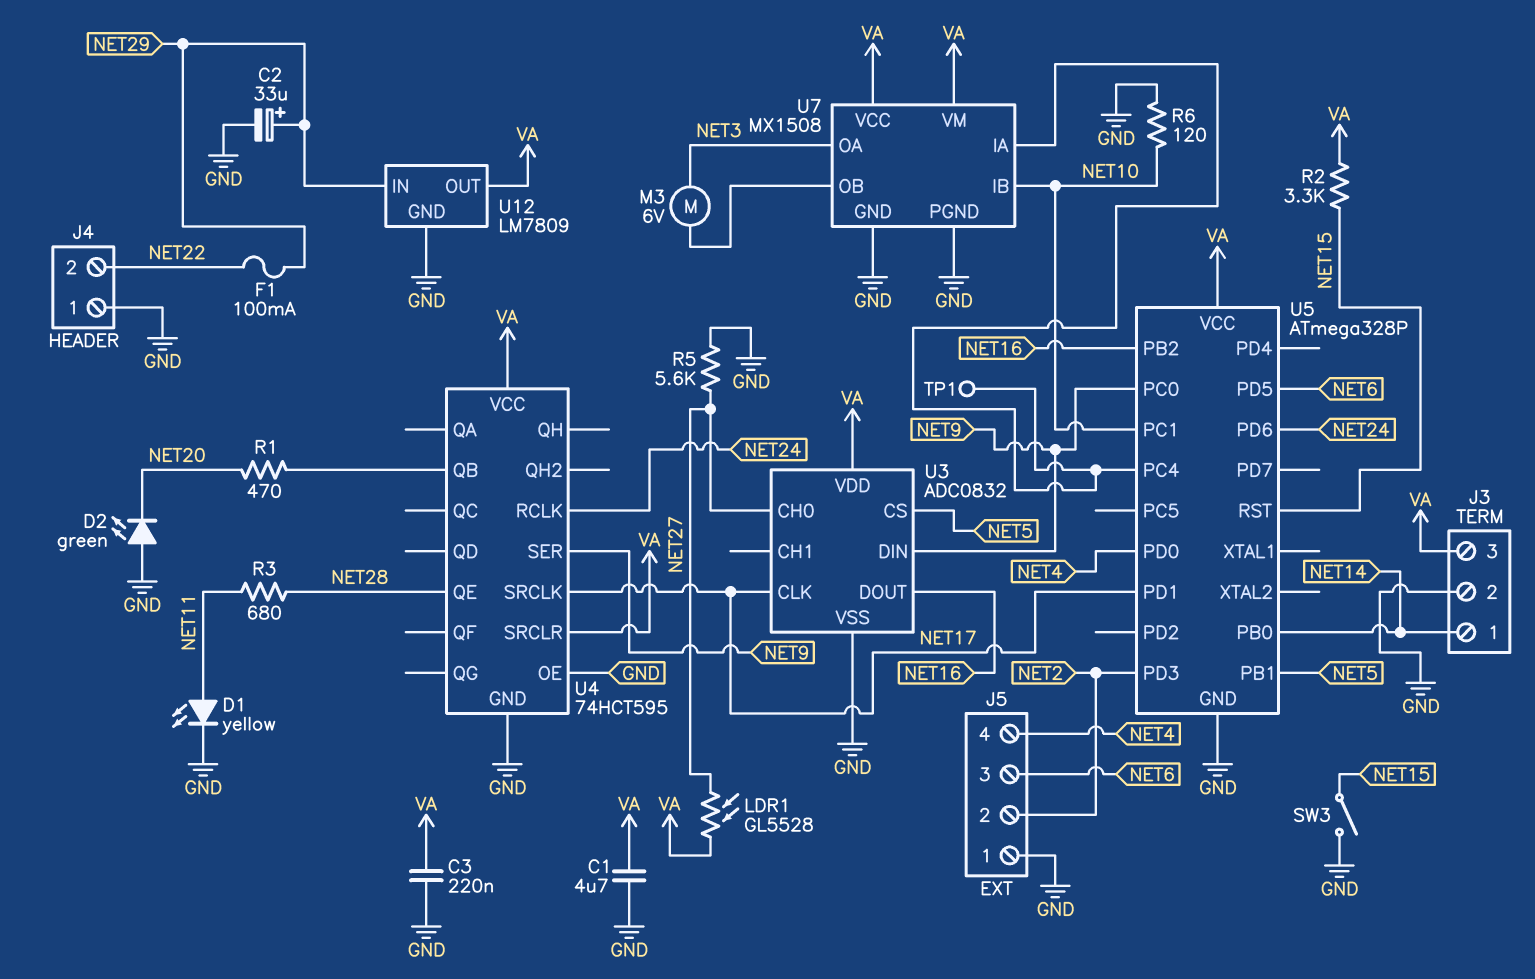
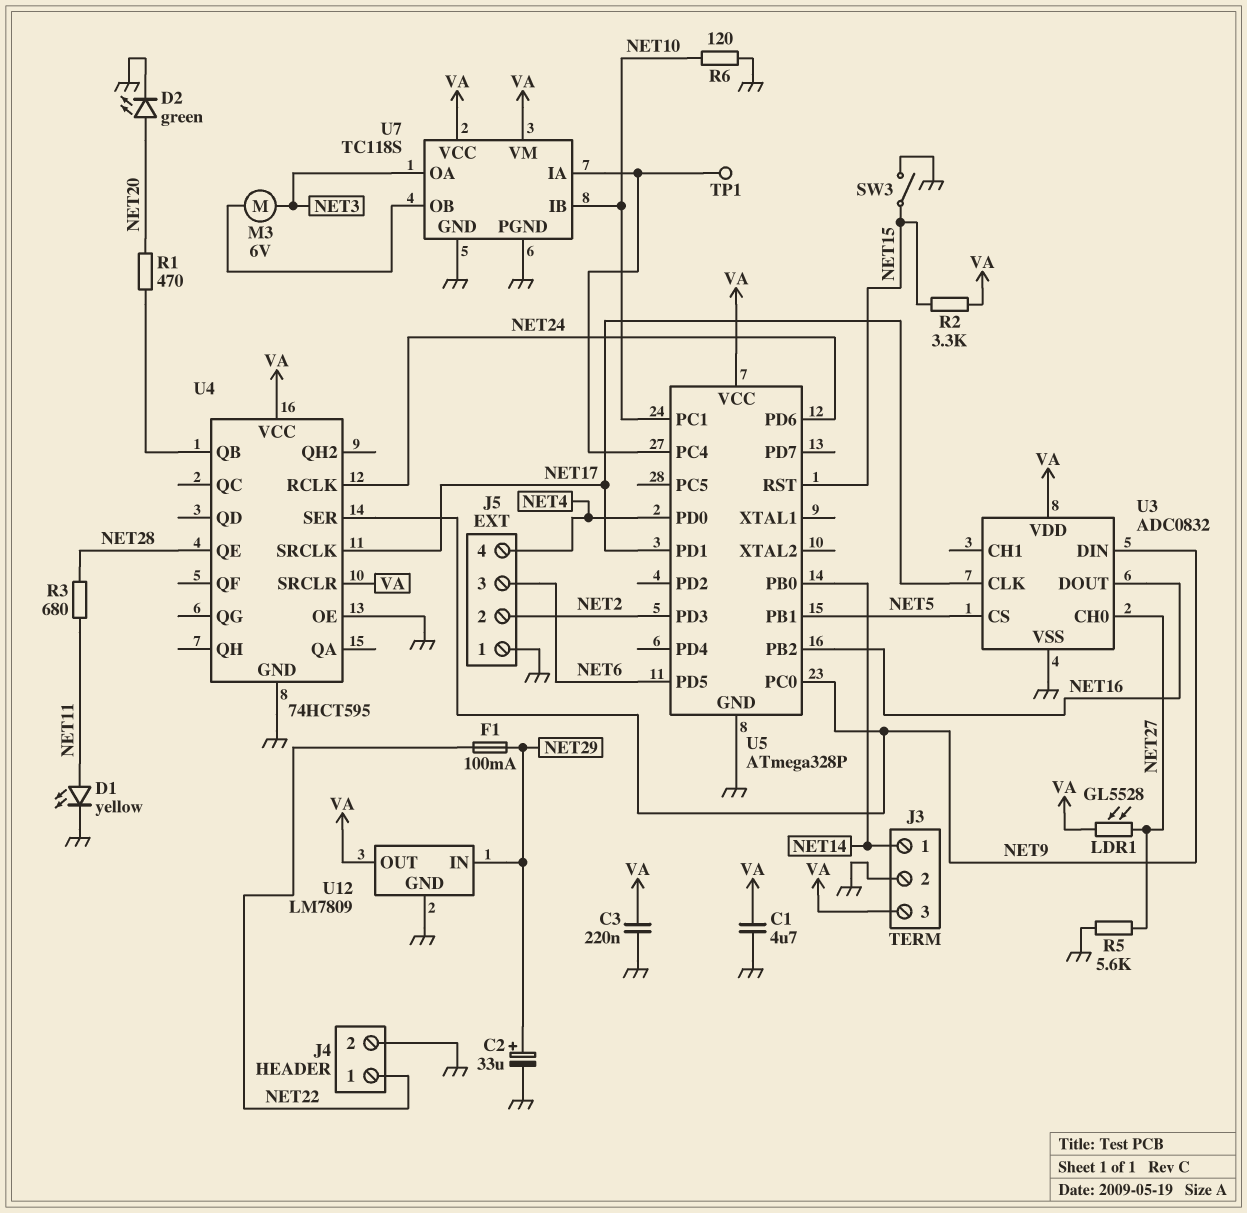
D2: LED green (A GND, K NET20) -> LED green (A NET20, K GND)
J4 pin 1: GND -> NET22
J4 pin 2: NET22 -> GND
U7: MX1508 -> TC118S

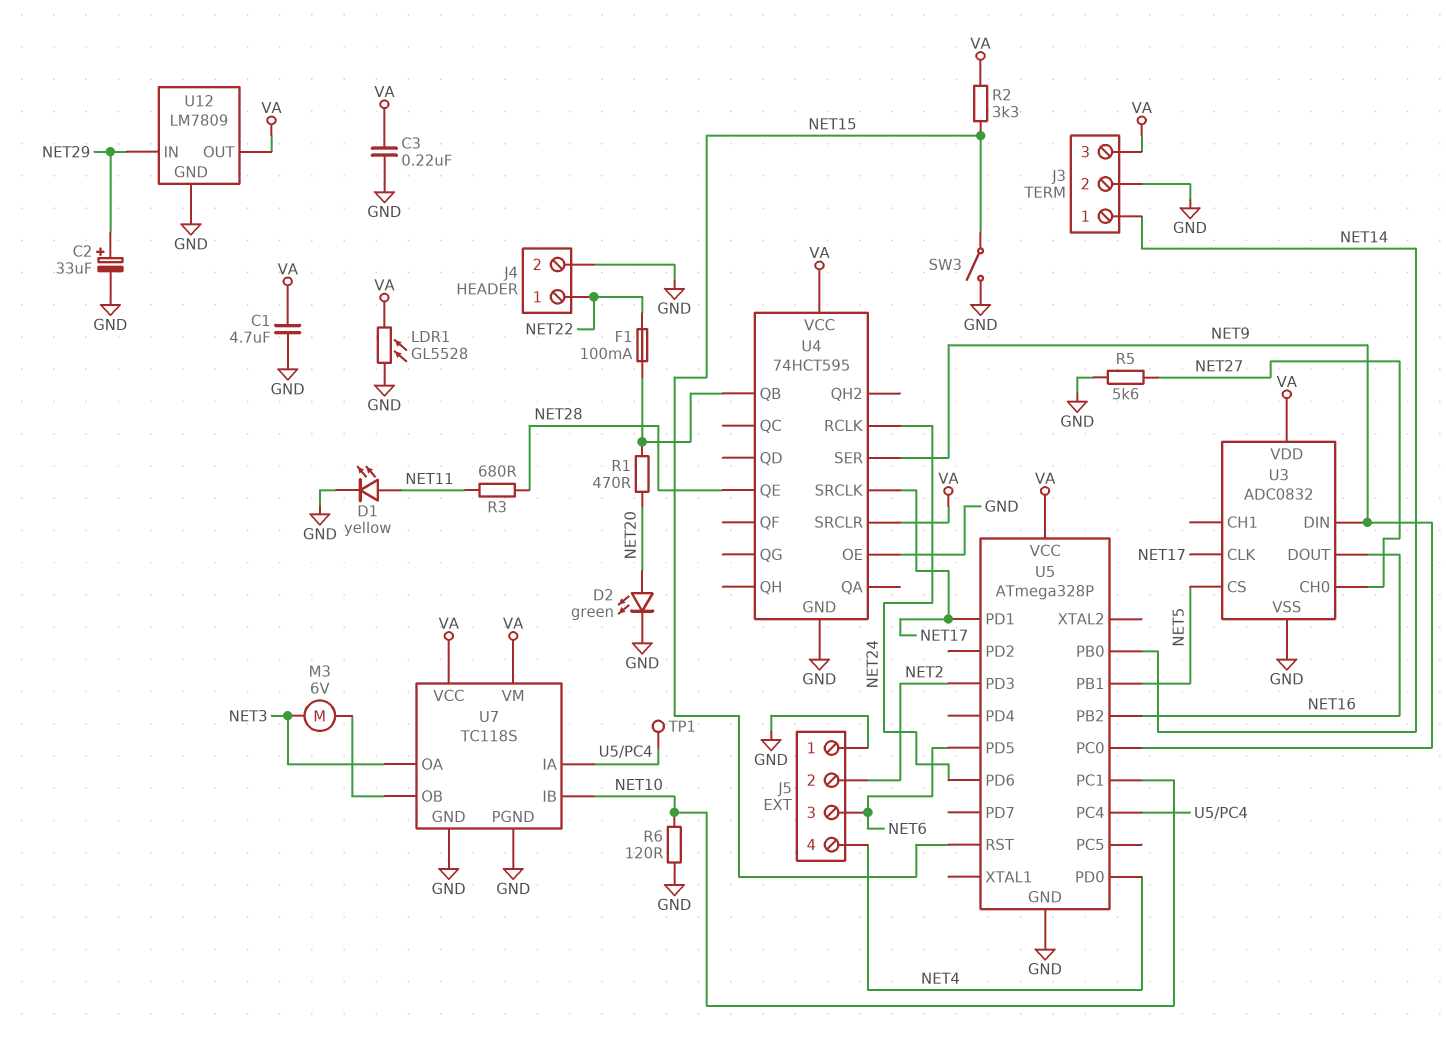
F1: 100mA (NET22, NET29) -> 100mA (NET22, U4/QB)
LDR1: GL5528 (NET27, VA) -> GL5528 (GND, VA)

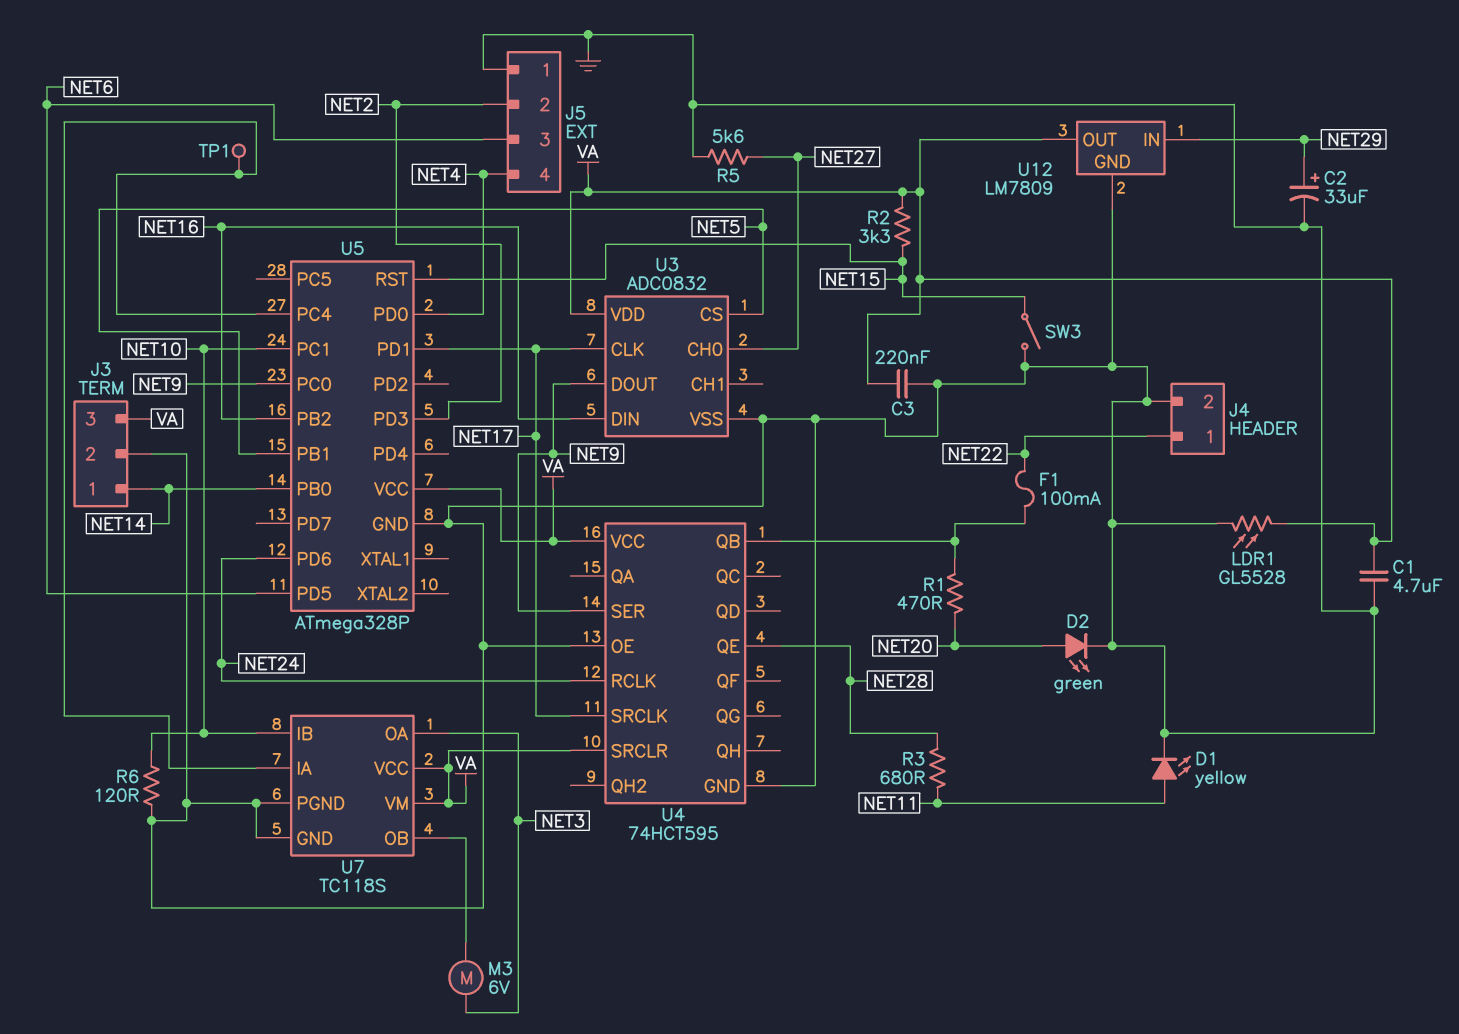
U3 pin DIN: NET9 -> NET16
U3 pin DOUT: NET16 -> NET9

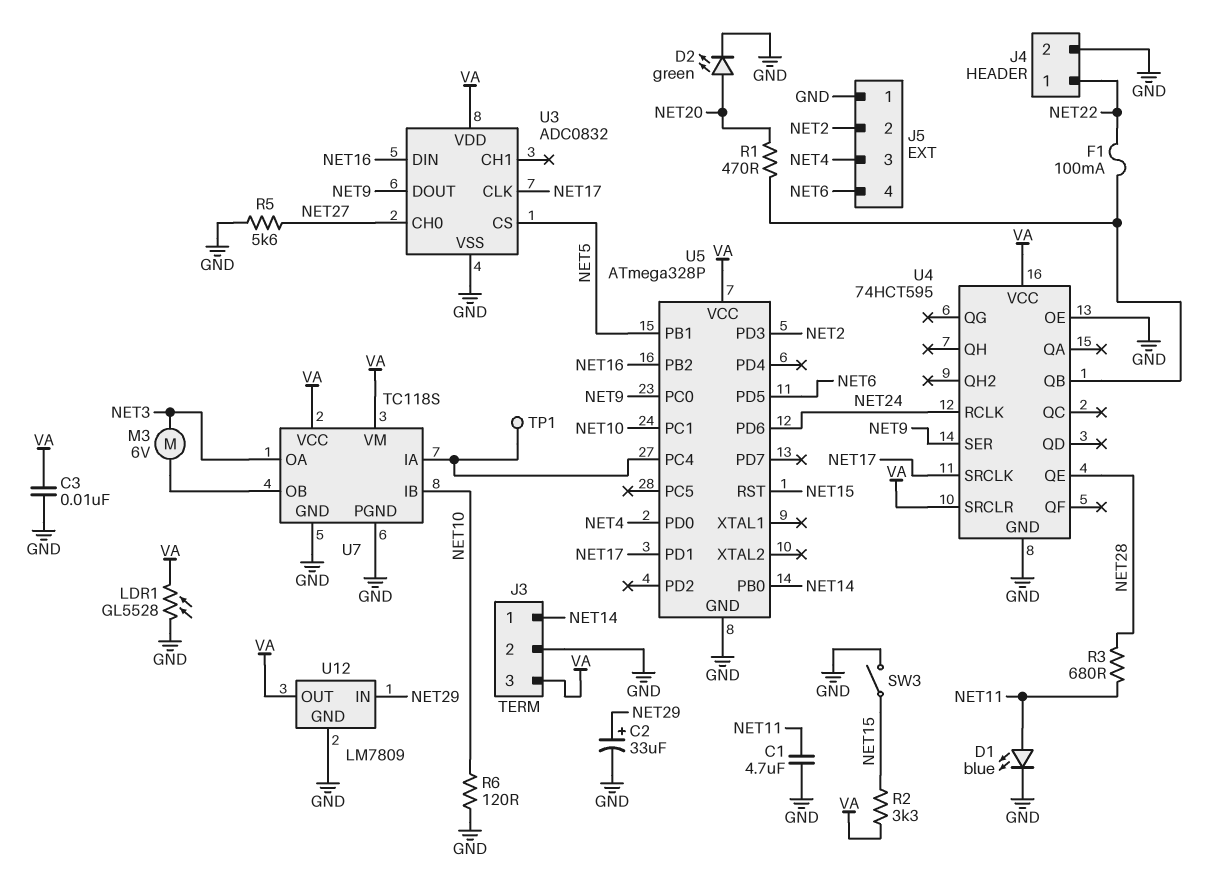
C1: 4.7uF (GND, VA) -> 4.7uF (GND, NET11)
C3: 220nF (GND, VA) -> 10nF (GND, VA)
D1: LED yellow (A NET11, K GND) -> LED blue (A NET11, K GND)
J5 pin 3: NET6 -> NET4
J5 pin 4: NET4 -> NET6

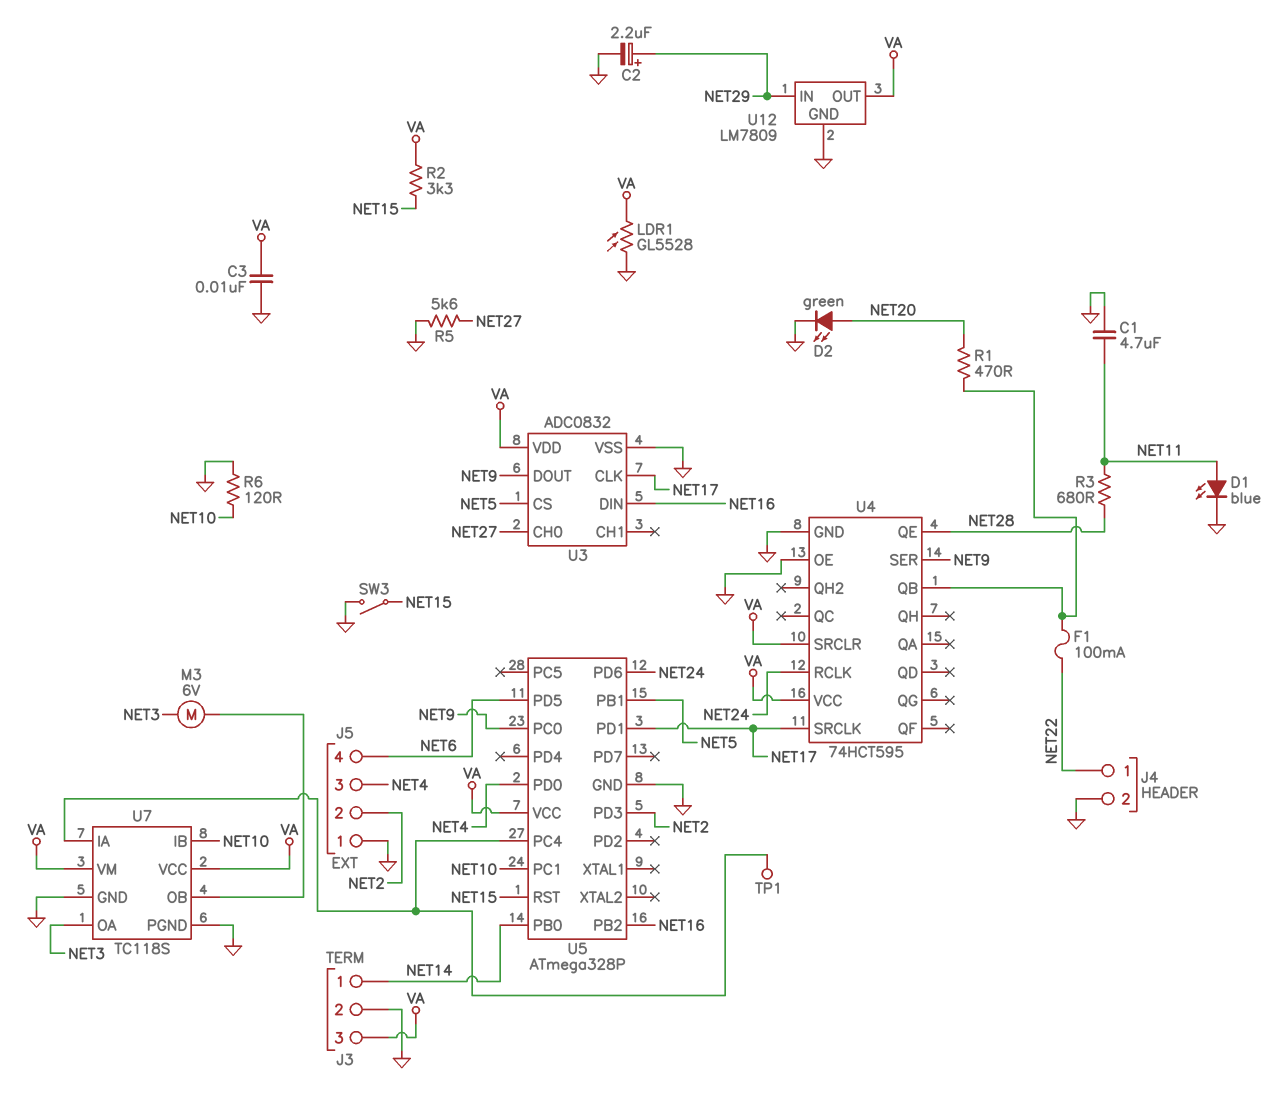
C2: 33uF (plus NET29, minus GND) -> 2.2uF (plus NET29, minus GND)

